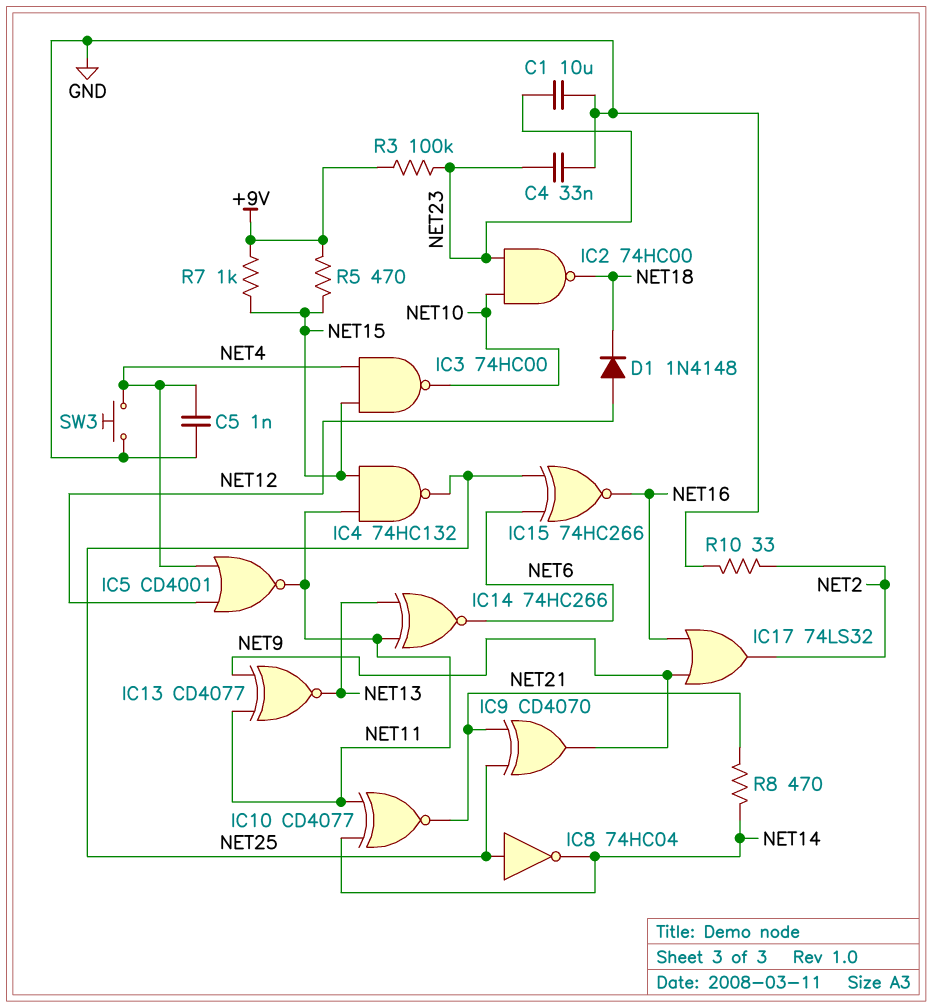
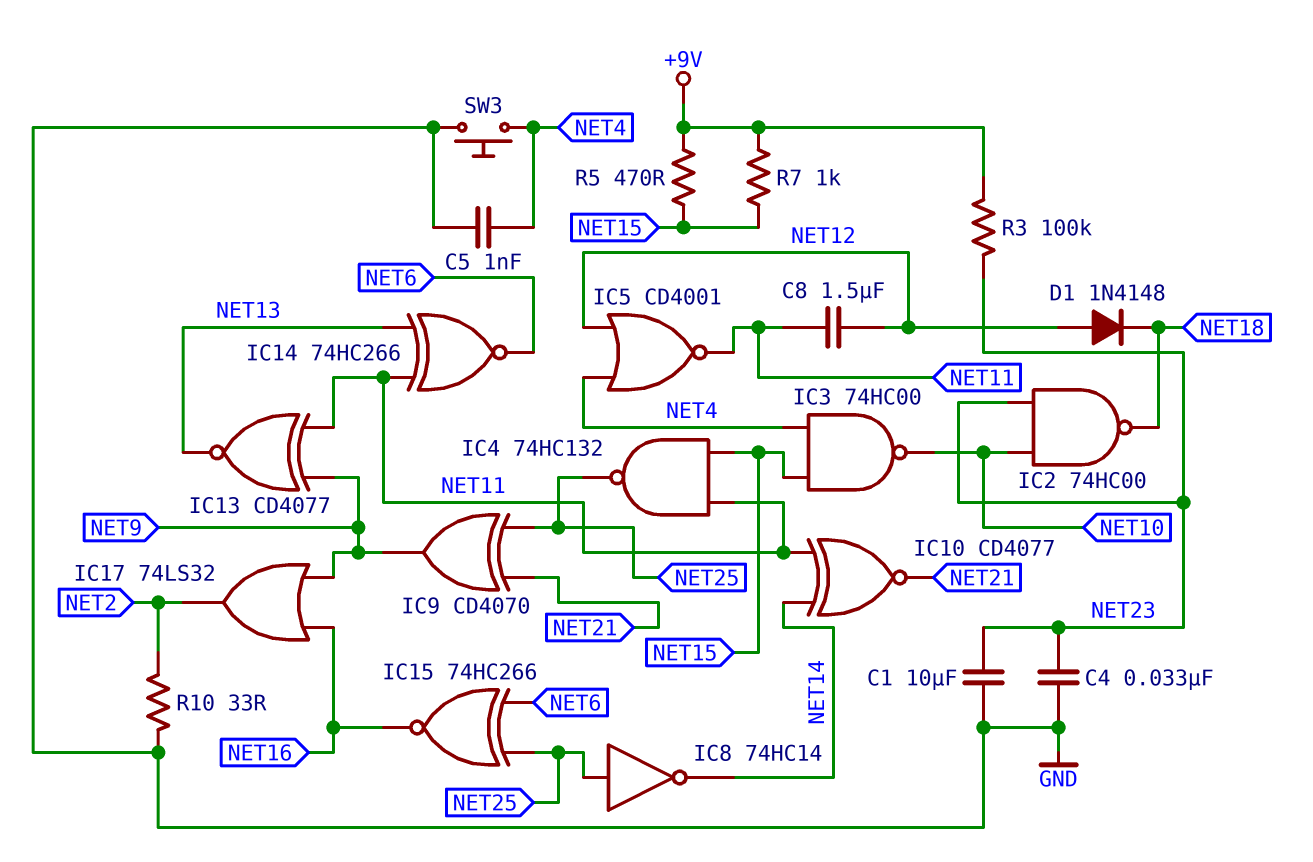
C8: none -> 1.5uF (NET11, NET12)
IC8: NOT 74HC04 (in NET25, out NET14) -> NOT 74HC14 (in NET25, out NET14)
R8: 470 (NET14, NET21) -> none

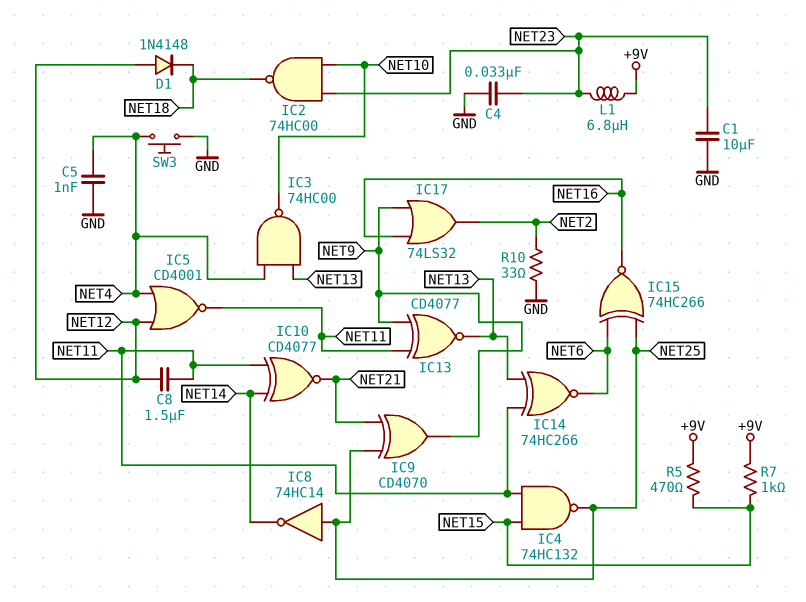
IC3: NAND 74HC00 (in NET4, in NET15, out NET10) -> NAND 74HC00 (in NET4, in NET13, out NET10)
L1: none -> 6.8uH (+9V, NET23)
R3: 100k (+9V, NET23) -> none

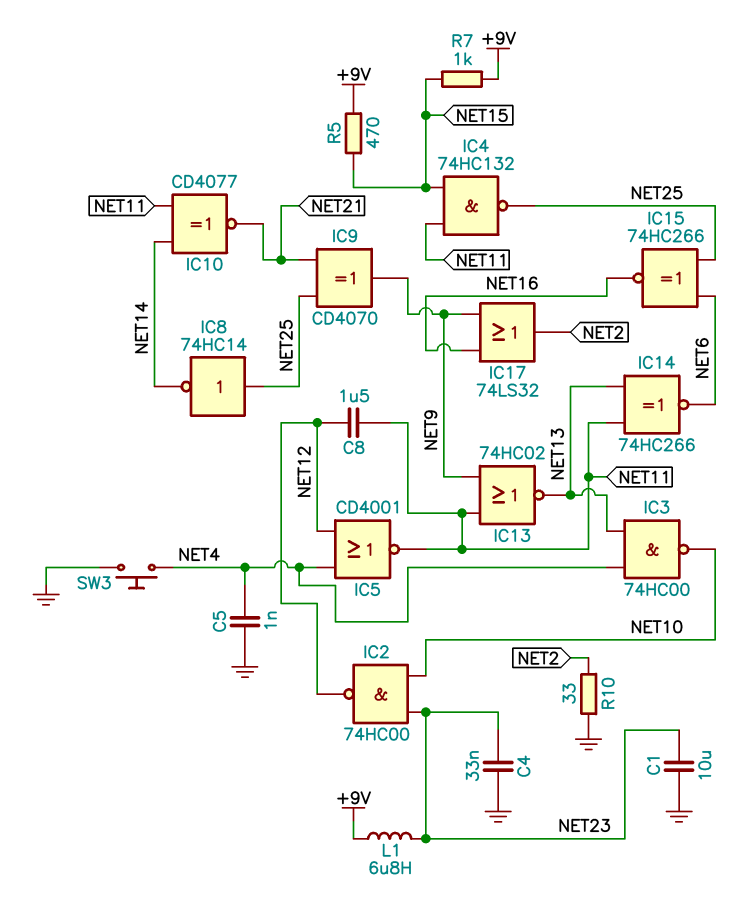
D1: diode 1N4148 (A NET12, K NET18) -> none
IC2: NAND 74HC00 (in NET10, in NET23, out NET18) -> NAND 74HC00 (in NET10, in NET23, out NET12)
IC13: XNOR CD4077 (in NET9, in NET11, out NET13) -> NOR 74HC02 (in NET9, in NET11, out NET13)

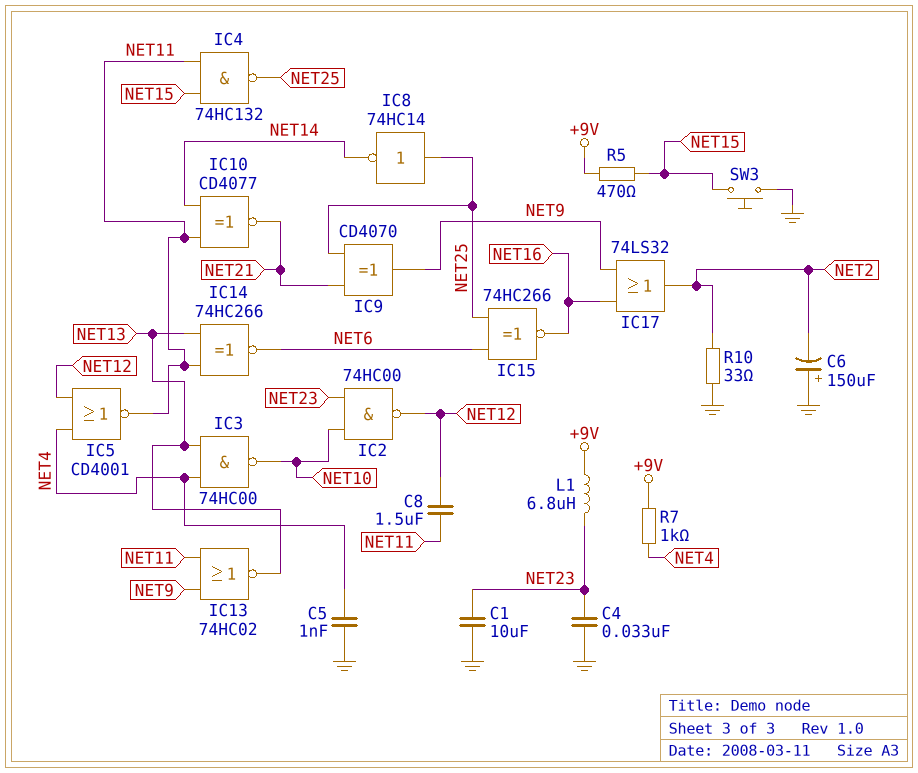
C6: none -> 150uF (plus GND, minus NET2)
R7: 1k (+9V, NET15) -> 1k (+9V, NET4)
SW3: button (GND, NET4) -> button (GND, NET15)

